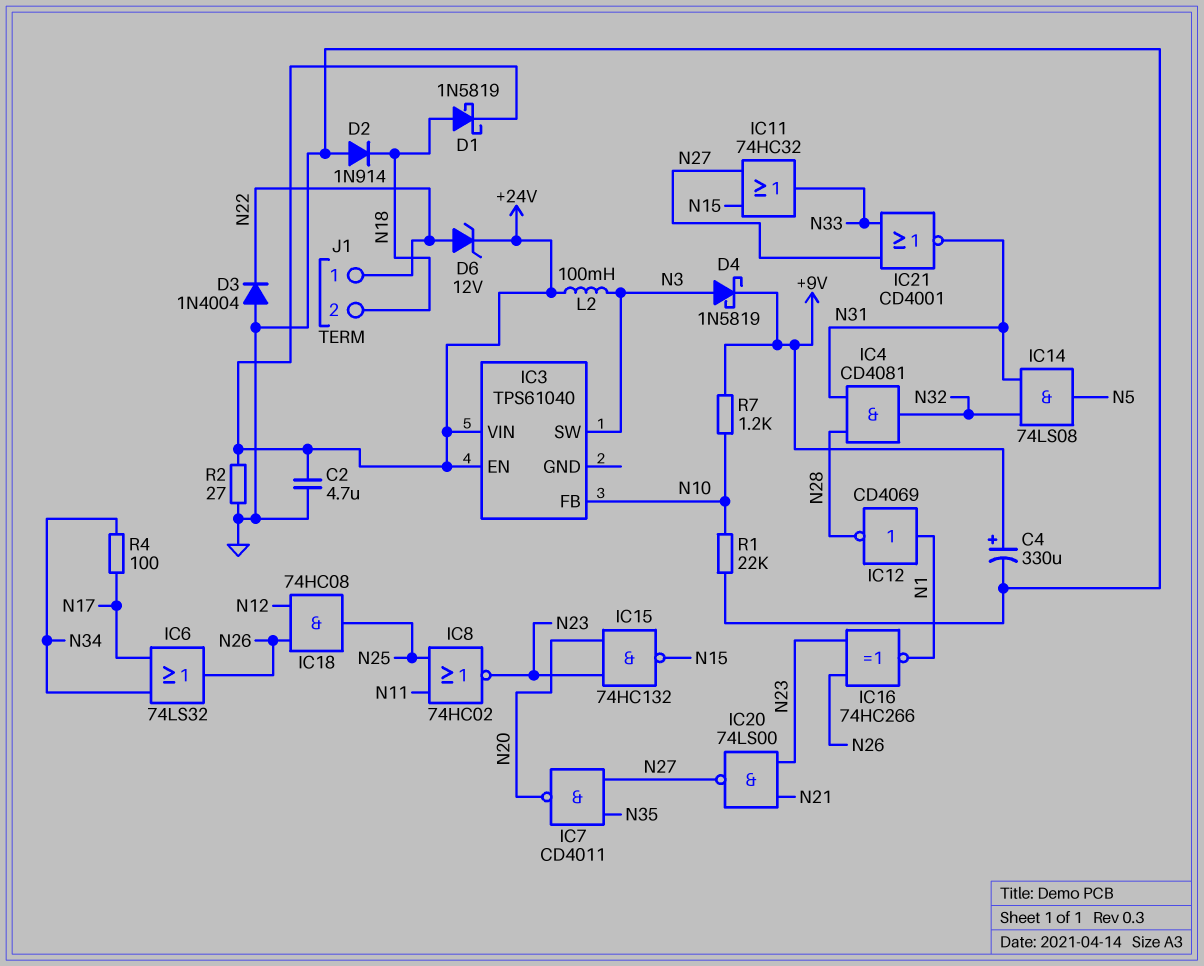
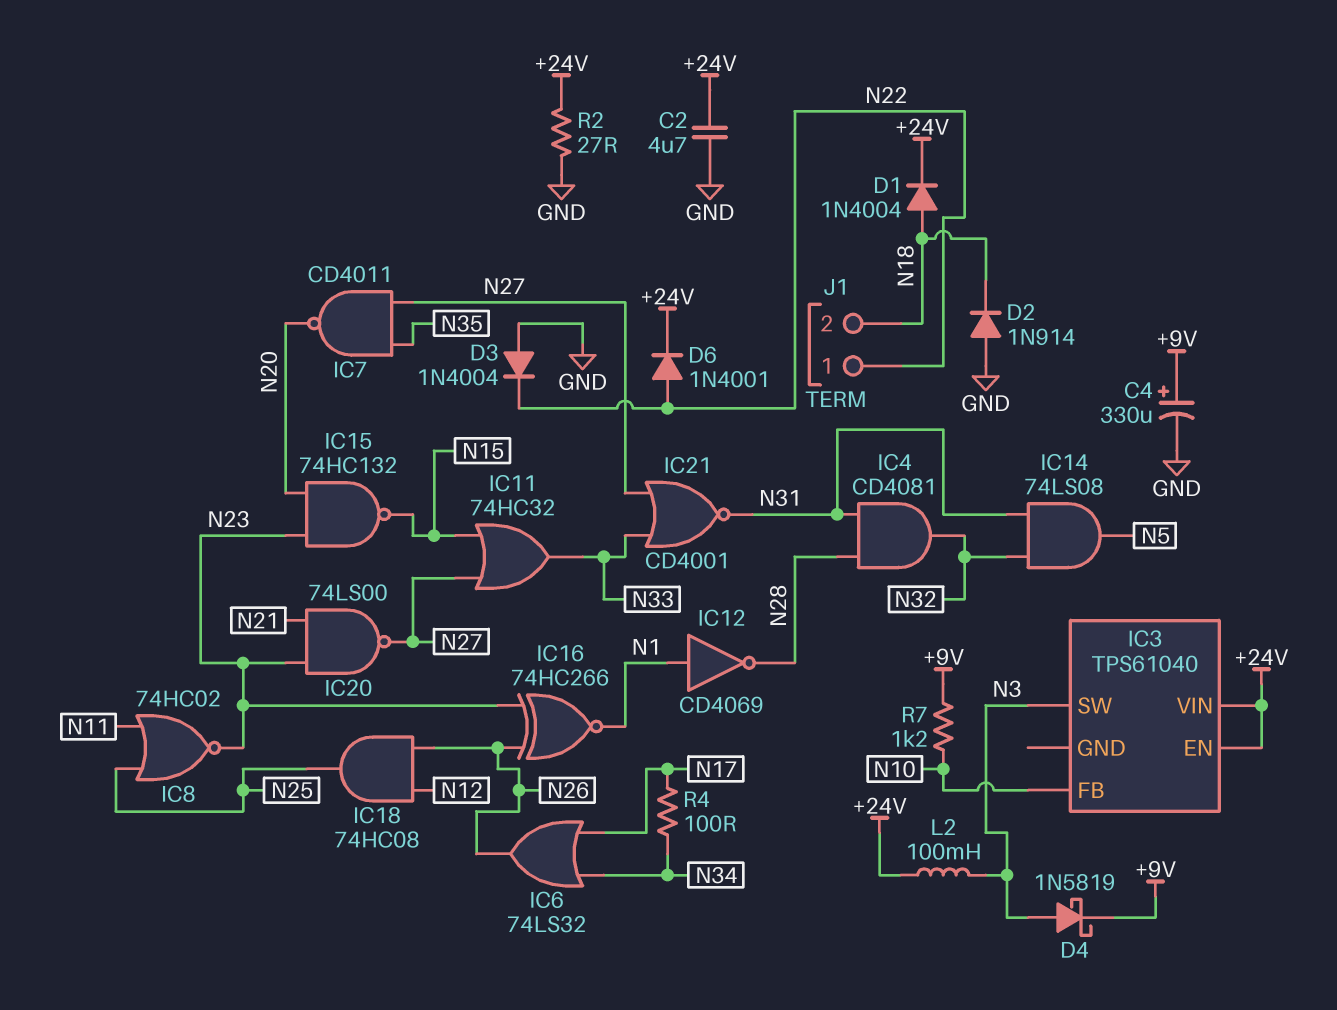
D1: schottky 1N5819 (A N18, K +24V) -> diode 1N4004 (A N18, K +24V)
D6: zener 12V (A N22, K +24V) -> diode 1N4001 (A N22, K +24V)
R1: 22k (GND, N10) -> none

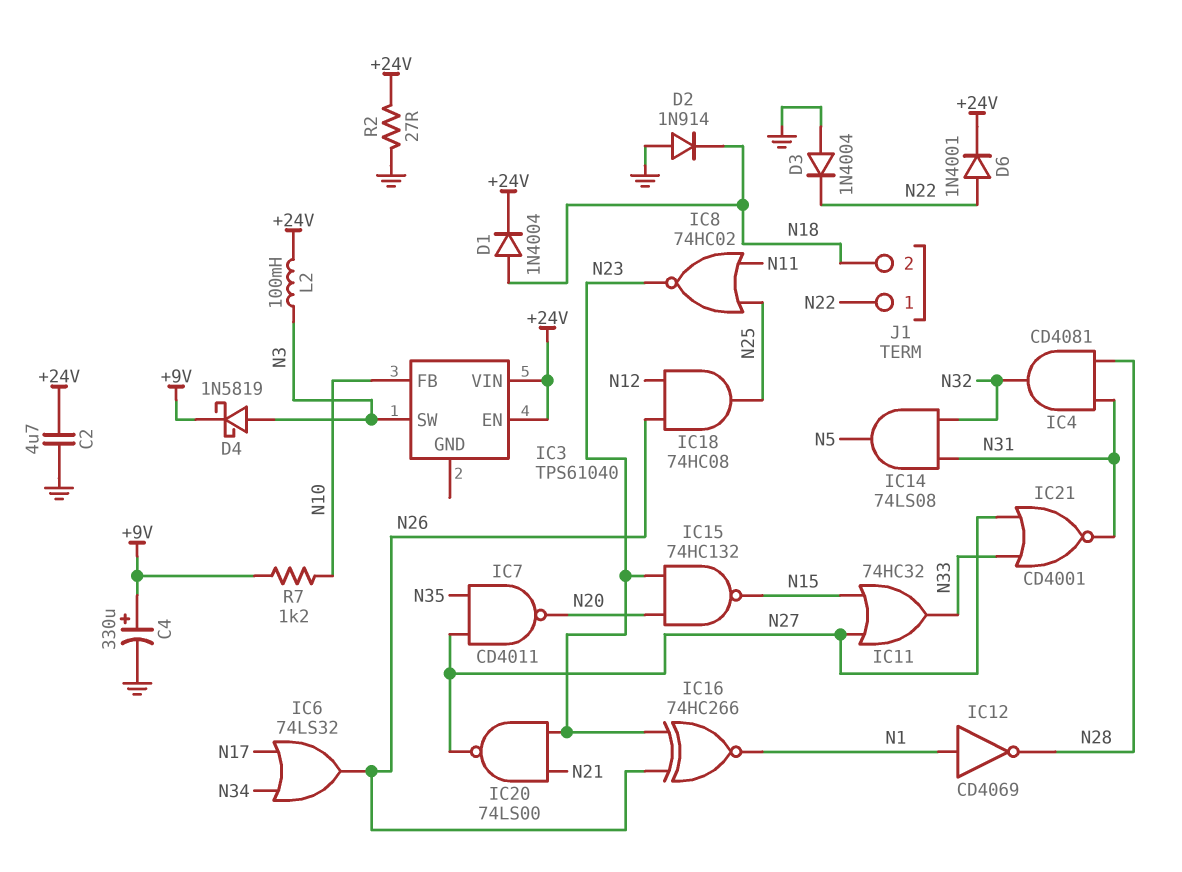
R4: 100 (N17, N34) -> none

